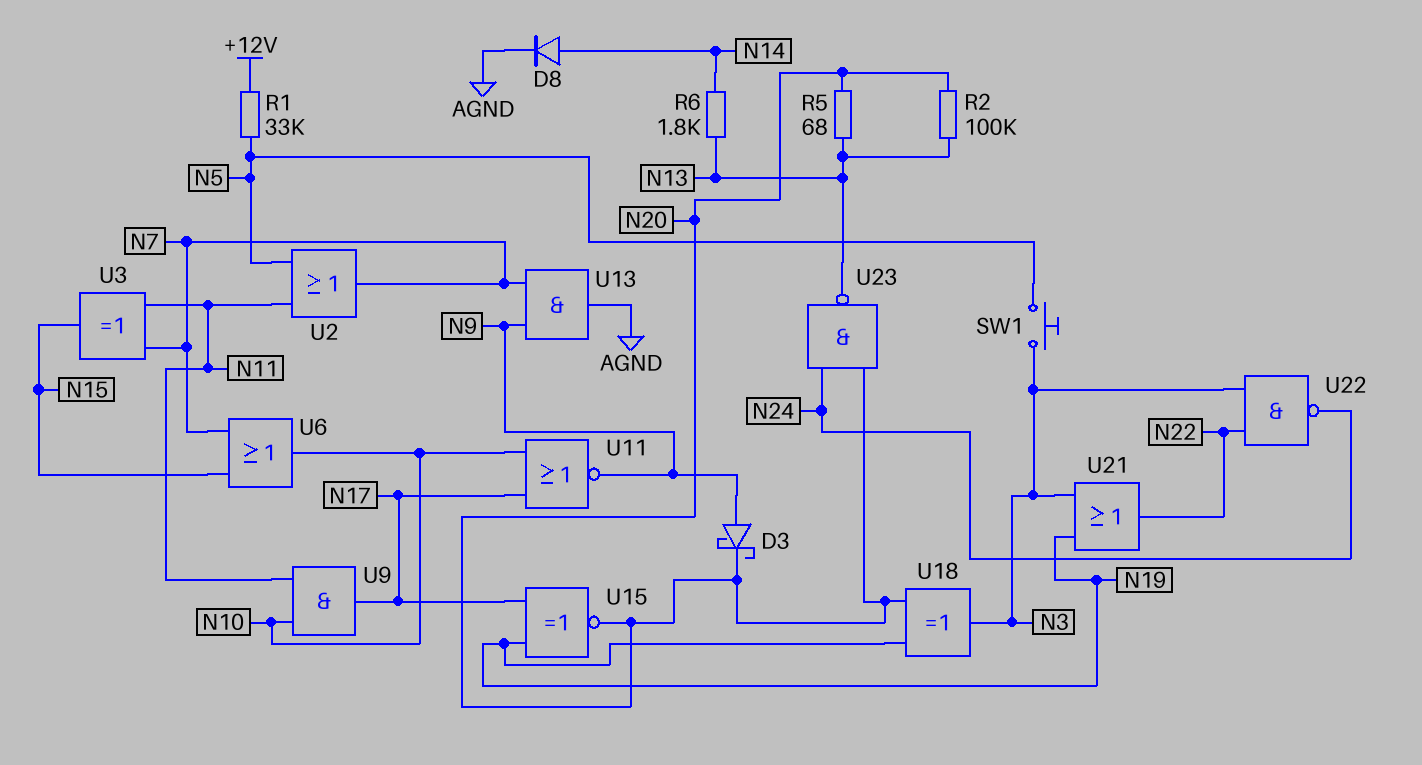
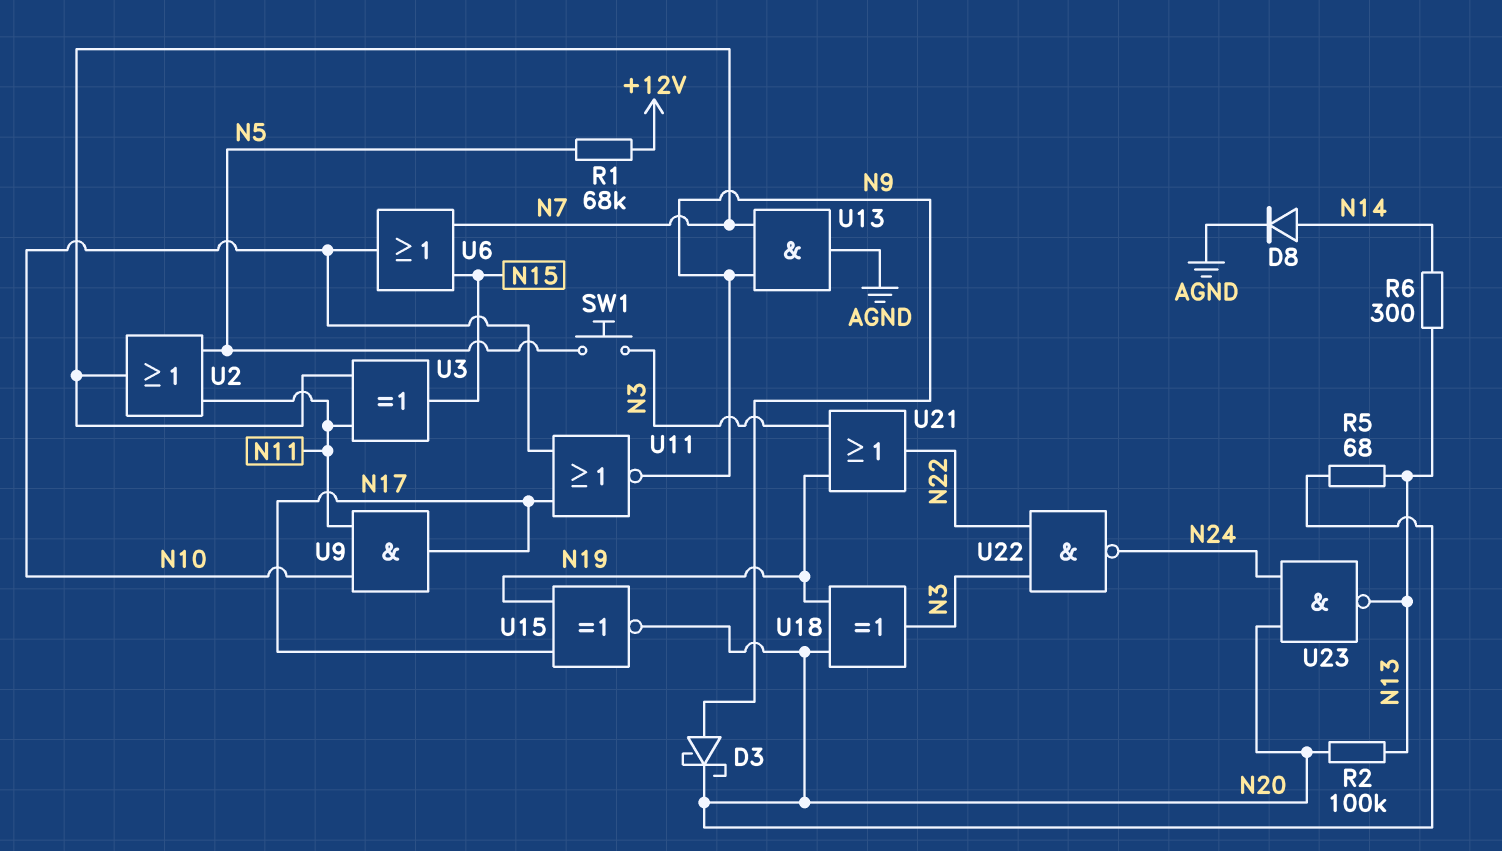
R1: 33k (+12V, N5) -> 68k (+12V, N5)
R6: 1.8k (N13, N14) -> 300 (N13, N14)

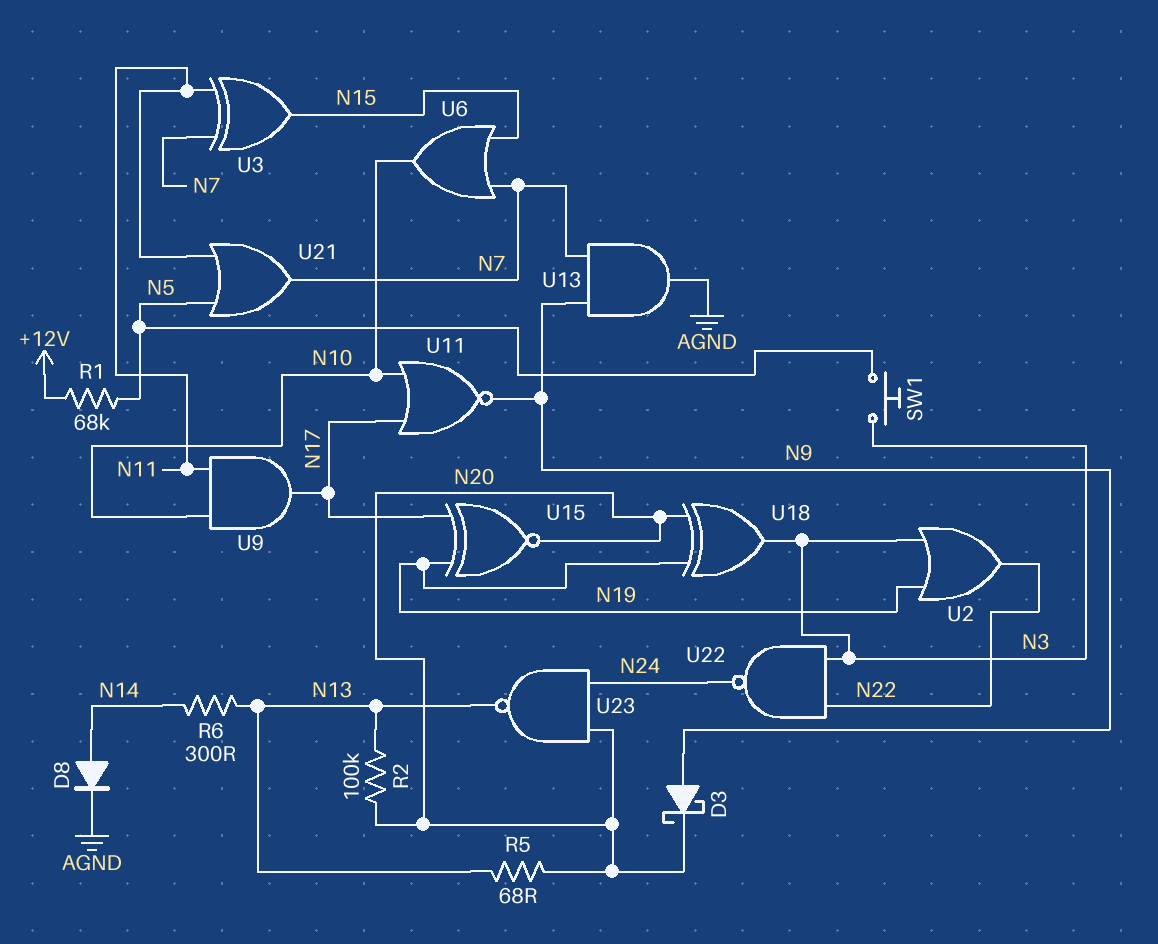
U2: OR (in N5, in N11, out N7) -> OR (in N3, in N19, out N22)
U21: OR (in N3, in N19, out N22) -> OR (in N5, in N11, out N7)

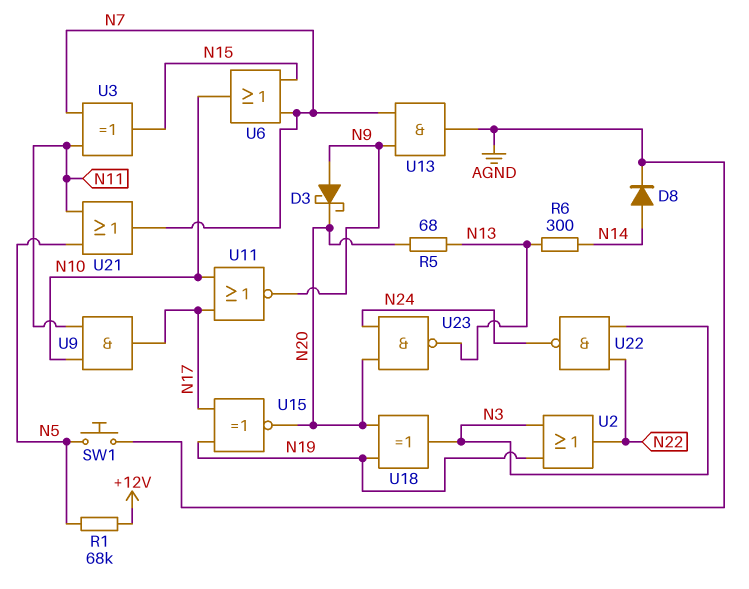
R2: 100k (N13, N20) -> none
SW1: button (N3, N5) -> button (AGND, N5)

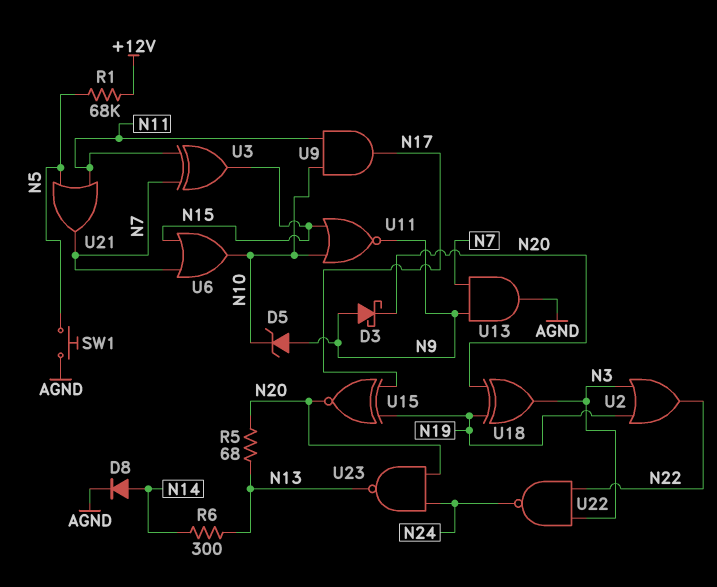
D5: none -> zener (A N9, K N10)
U11: NOR (in N10, in N17, out N9) -> NOR (in N10, in N15, out N9)

